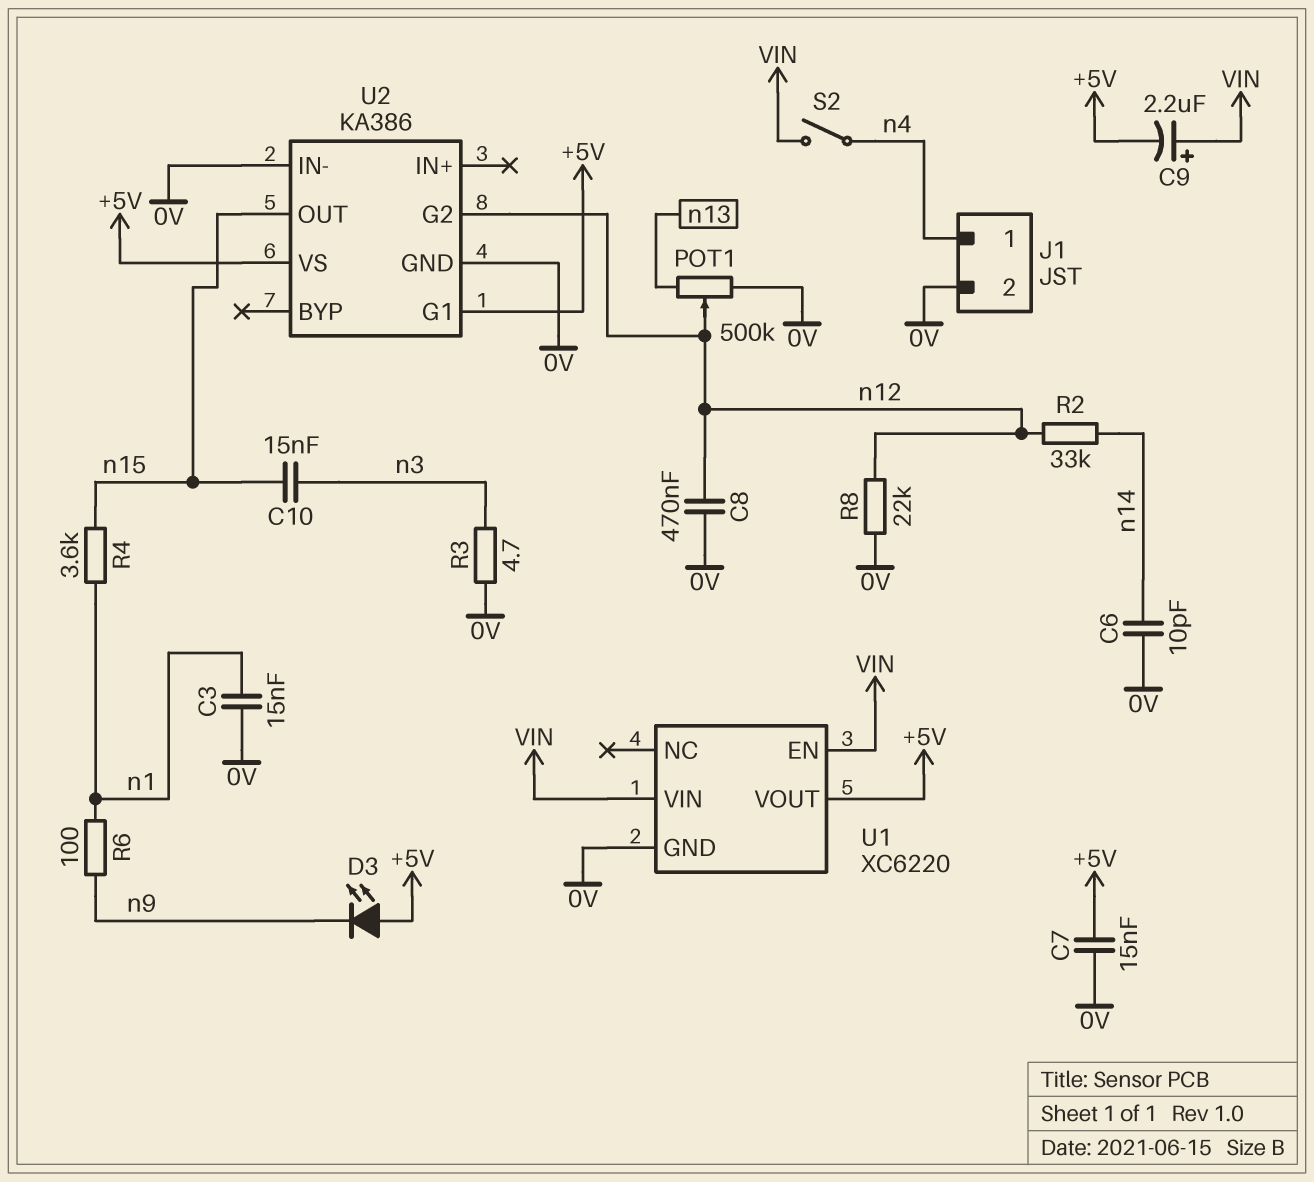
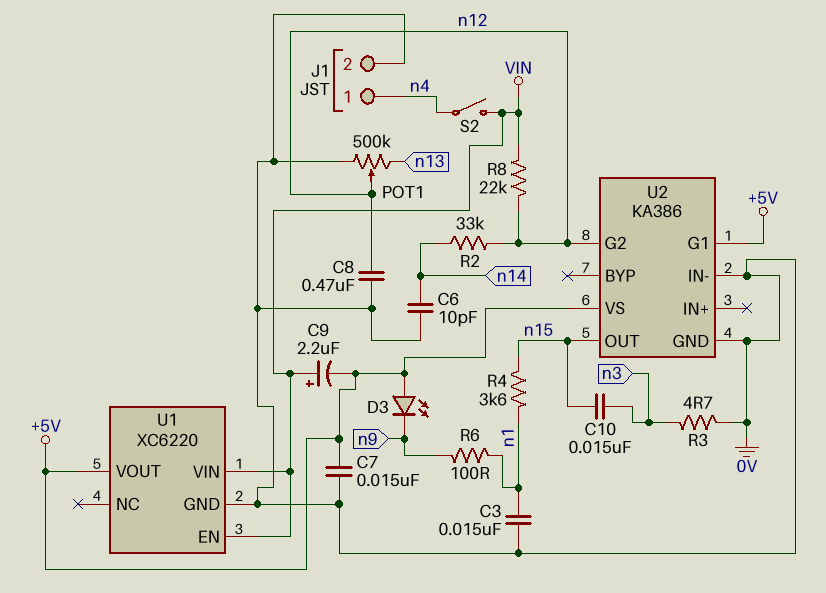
R8: 22k (0V, n12) -> 22k (VIN, n12)

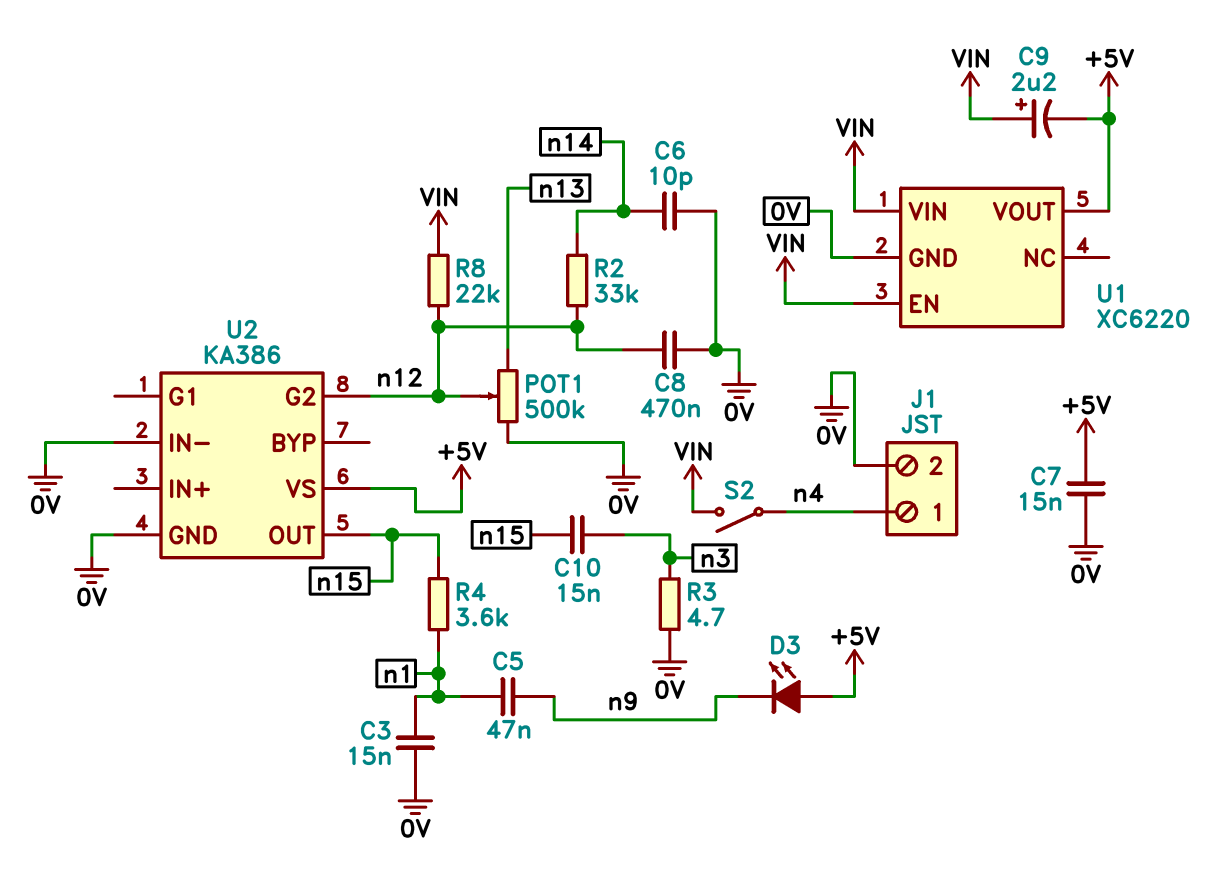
C5: none -> 47nF (n1, n9)
R6: 100 (n1, n9) -> none
U2 pin G1: +5V -> none

